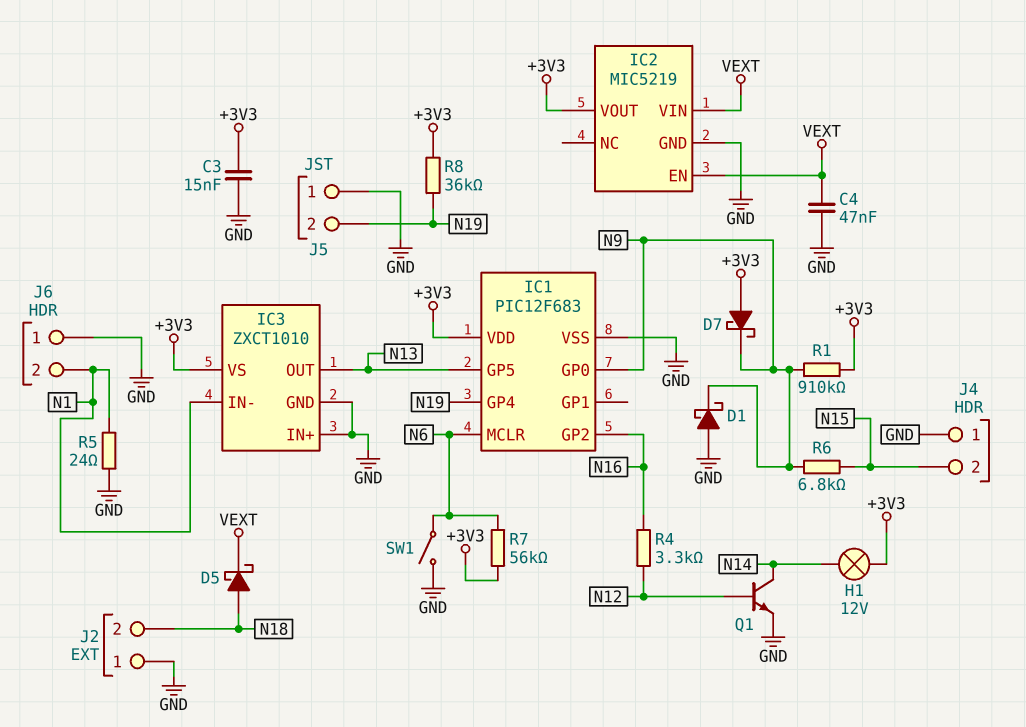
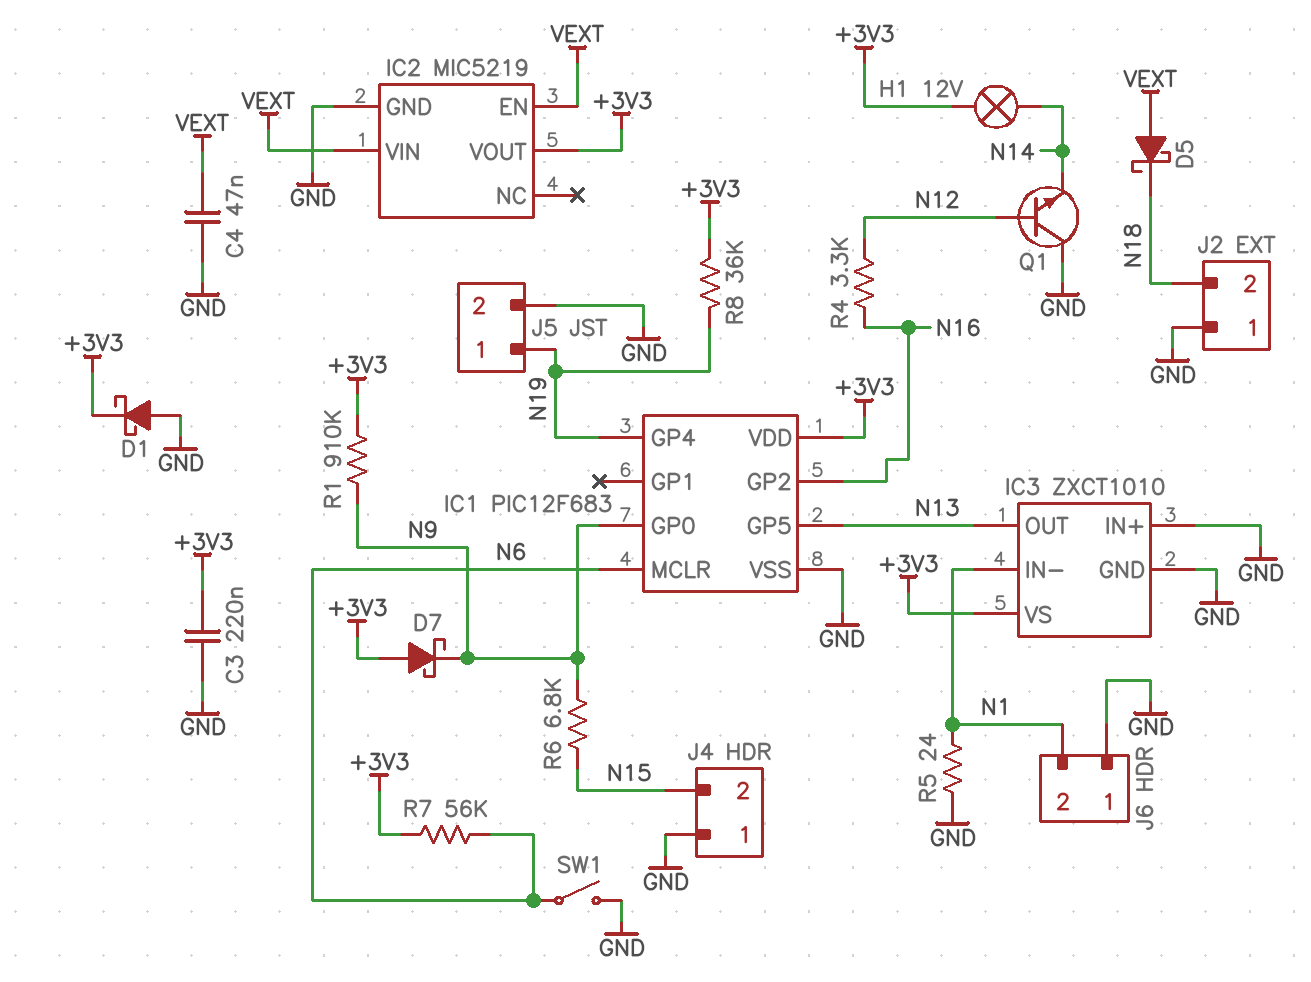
C3: 15nF (+3V3, GND) -> 220nF (+3V3, GND)
D1: schottky (A GND, K N9) -> schottky (A GND, K +3V3)
D5: schottky (A N18, K VEXT) -> schottky (A VEXT, K N18)
J5 pin 1: GND -> N19
J5 pin 2: N19 -> GND
Q1: NPN (B N12, C N14, E GND) -> NPN (B N12, C GND, E N14)

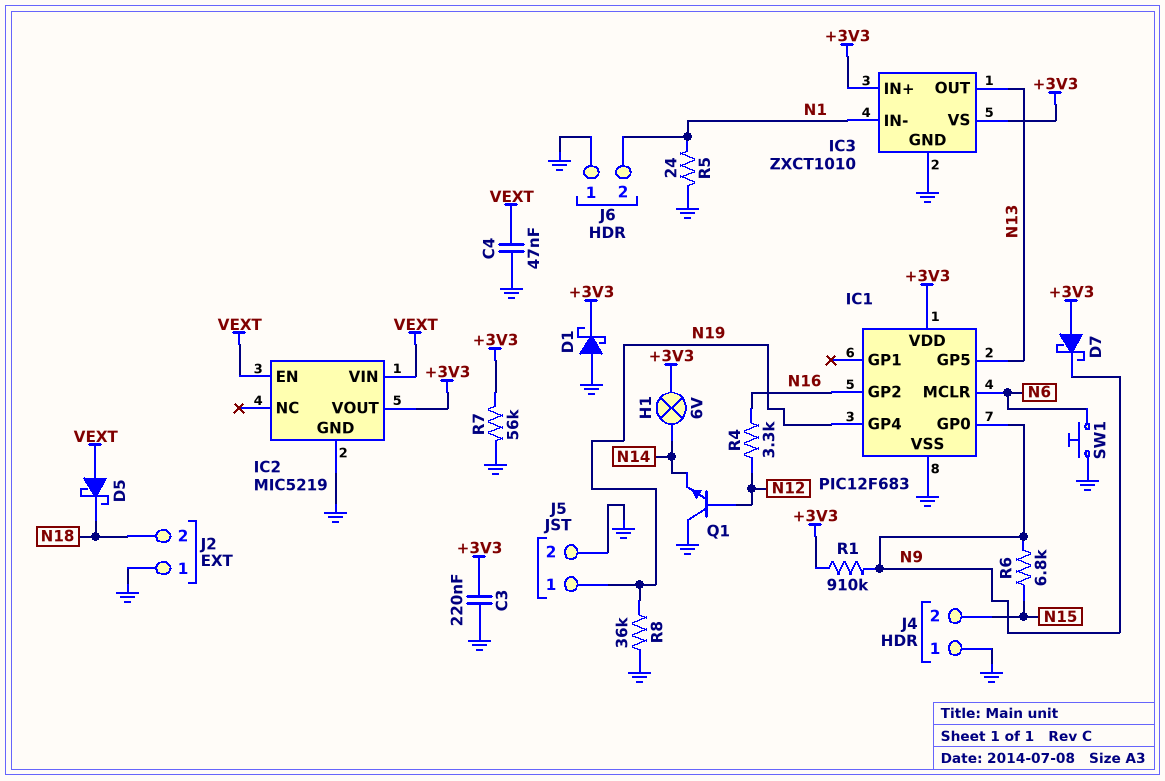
H1: lamp 12V (+3V3, N14) -> lamp 6V (+3V3, N14)
IC3 pin IN+: GND -> +3V3
R7: 56k (+3V3, N6) -> 56k (+3V3, GND)
R8: 36k (+3V3, N19) -> 36k (GND, N19)
SW1: switch (GND, N6) -> button (GND, N6)

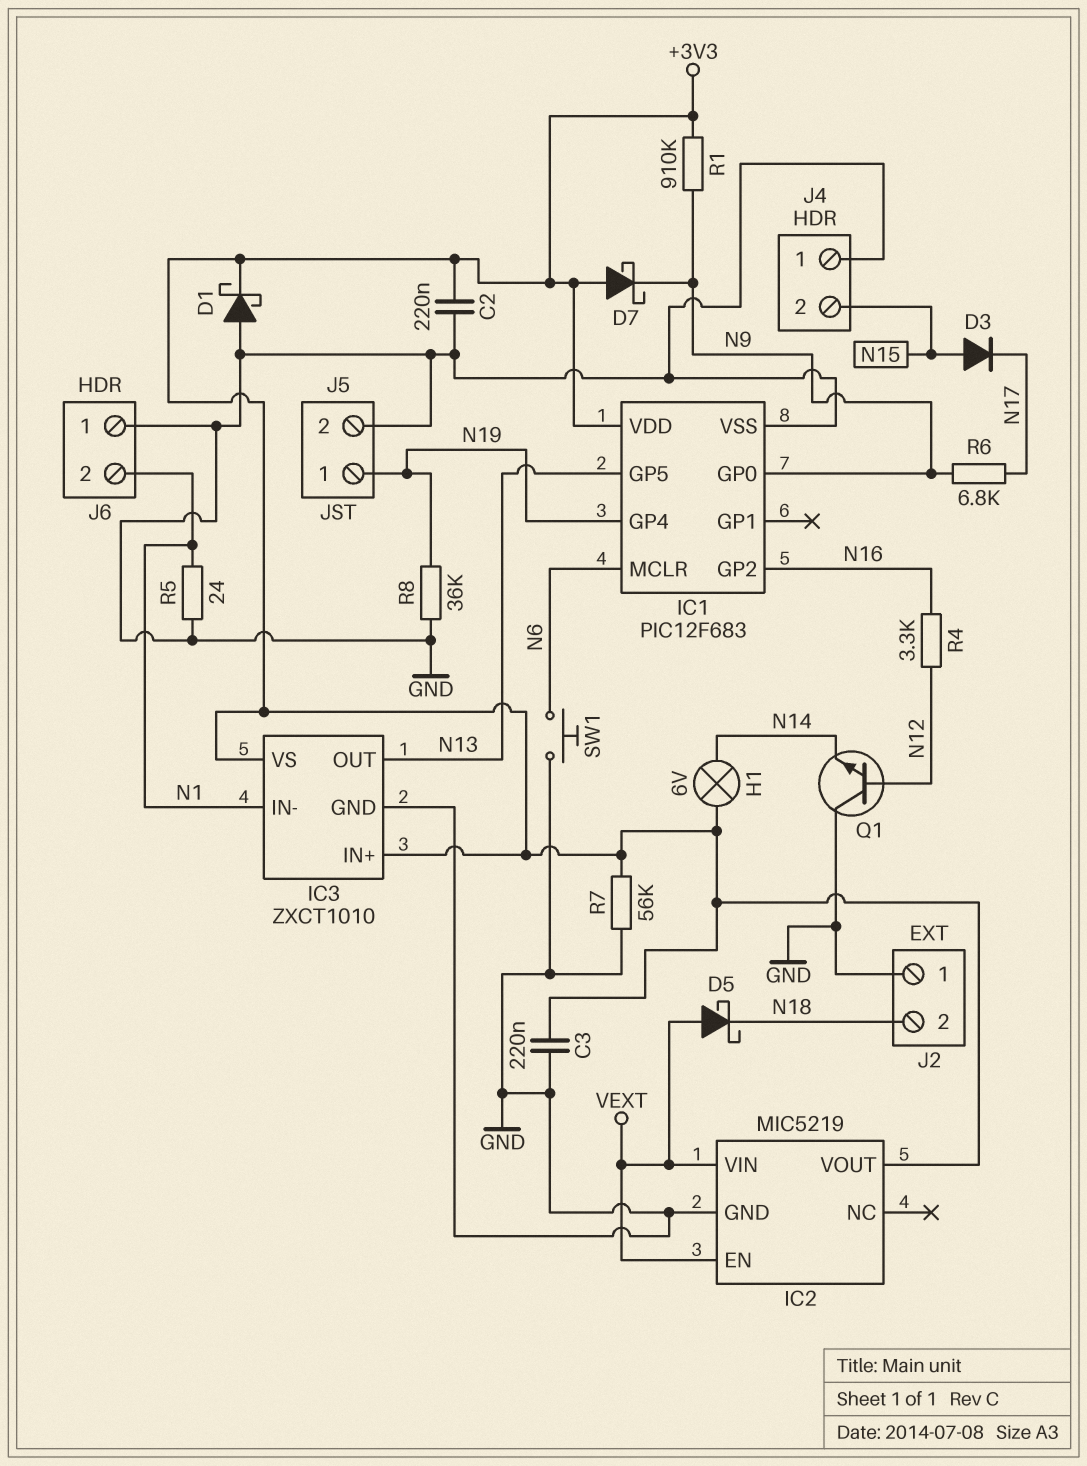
C2: none -> 220nF (+3V3, GND)
C4: 47nF (GND, VEXT) -> none
D3: none -> diode (A N15, K N17)
R6: 6.8k (N9, N15) -> 6.8k (N9, N17)

